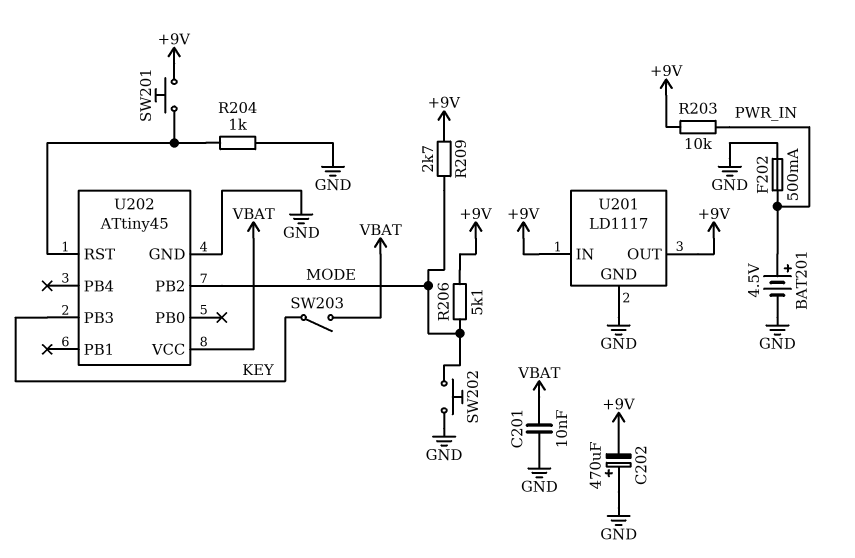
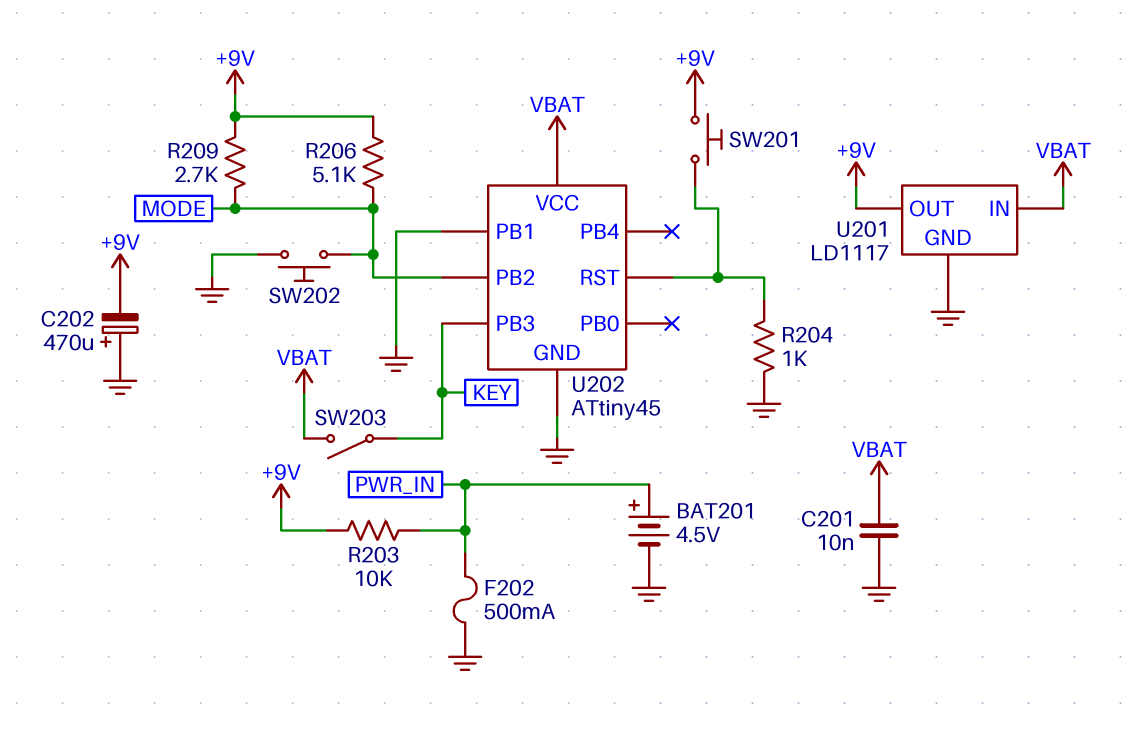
U201 pin IN: +9V -> VBAT
U202 pin PB1: none -> GND

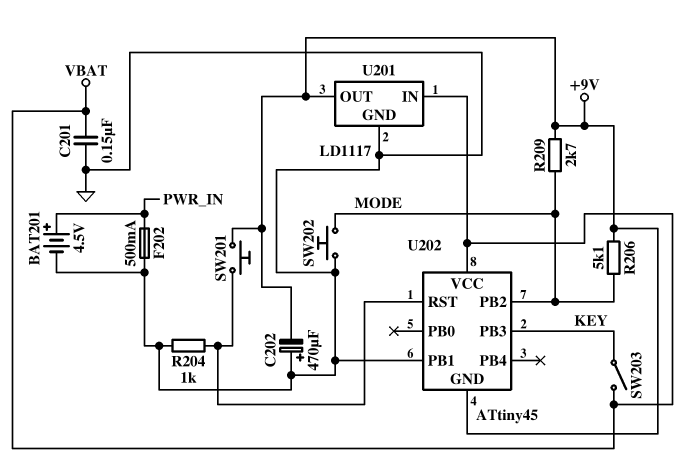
C201: 10nF (GND, VBAT) -> 150nF (GND, VBAT)
R203: 10k (+9V, PWR_IN) -> none
U202 pin GND: GND -> +9V

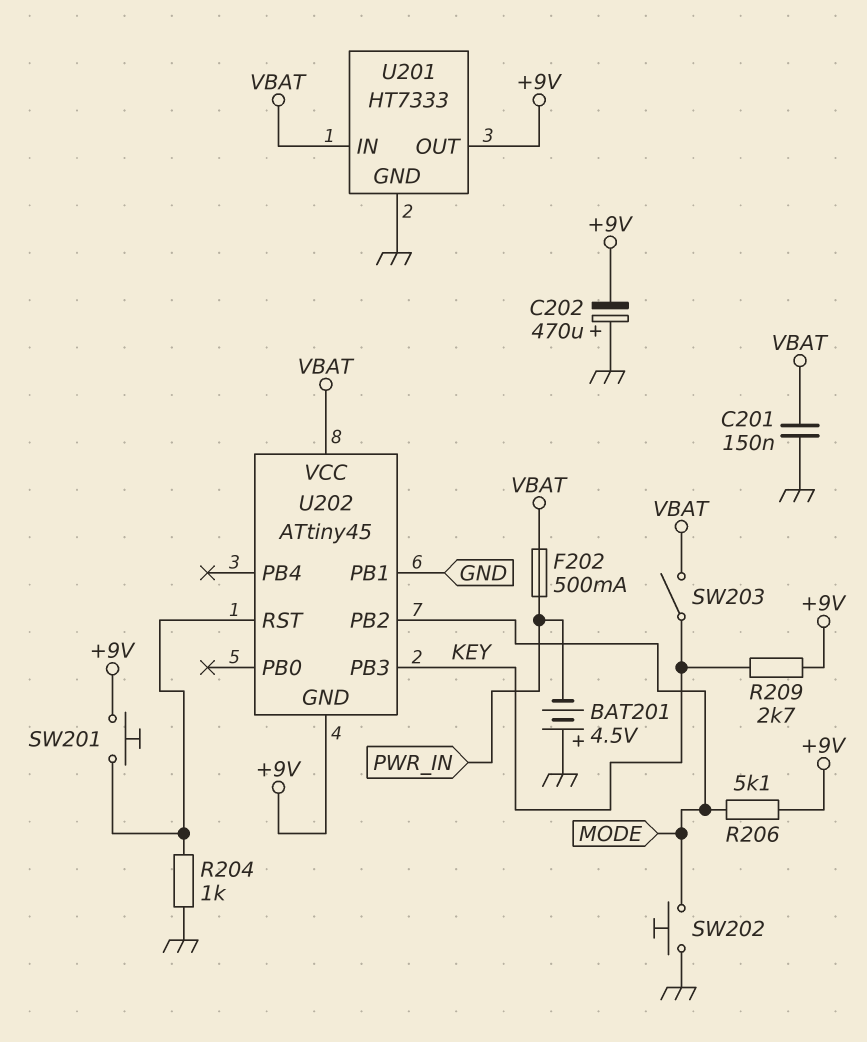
BAT201: 4.5V (plus PWR_IN, minus GND) -> 4.5V (plus GND, minus PWR_IN)
F202: 500mA (GND, PWR_IN) -> 500mA (PWR_IN, VBAT)
R209: 2.7k (+9V, MODE) -> 2.7k (+9V, KEY)
U201: LD1117 -> HT7333

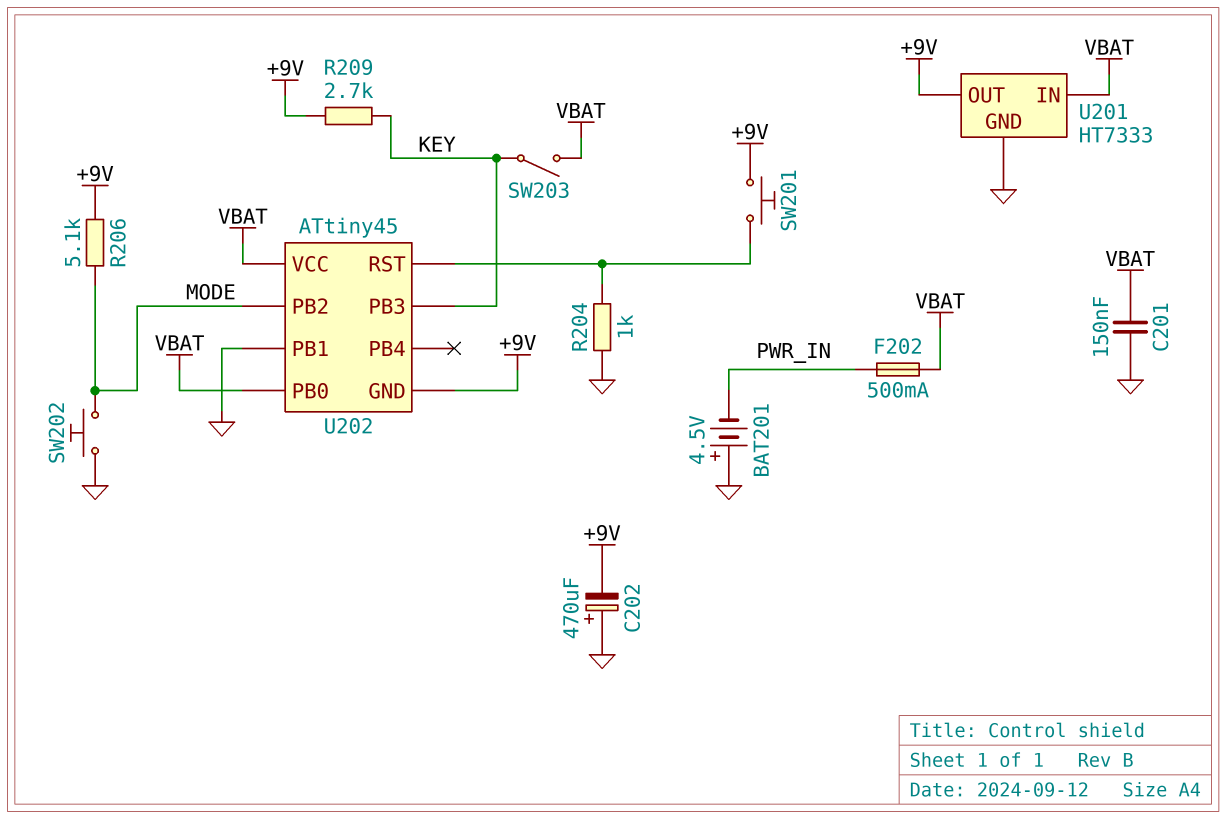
U202 pin PB0: none -> VBAT

